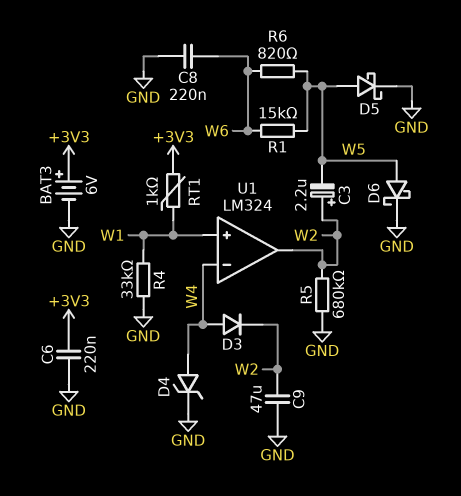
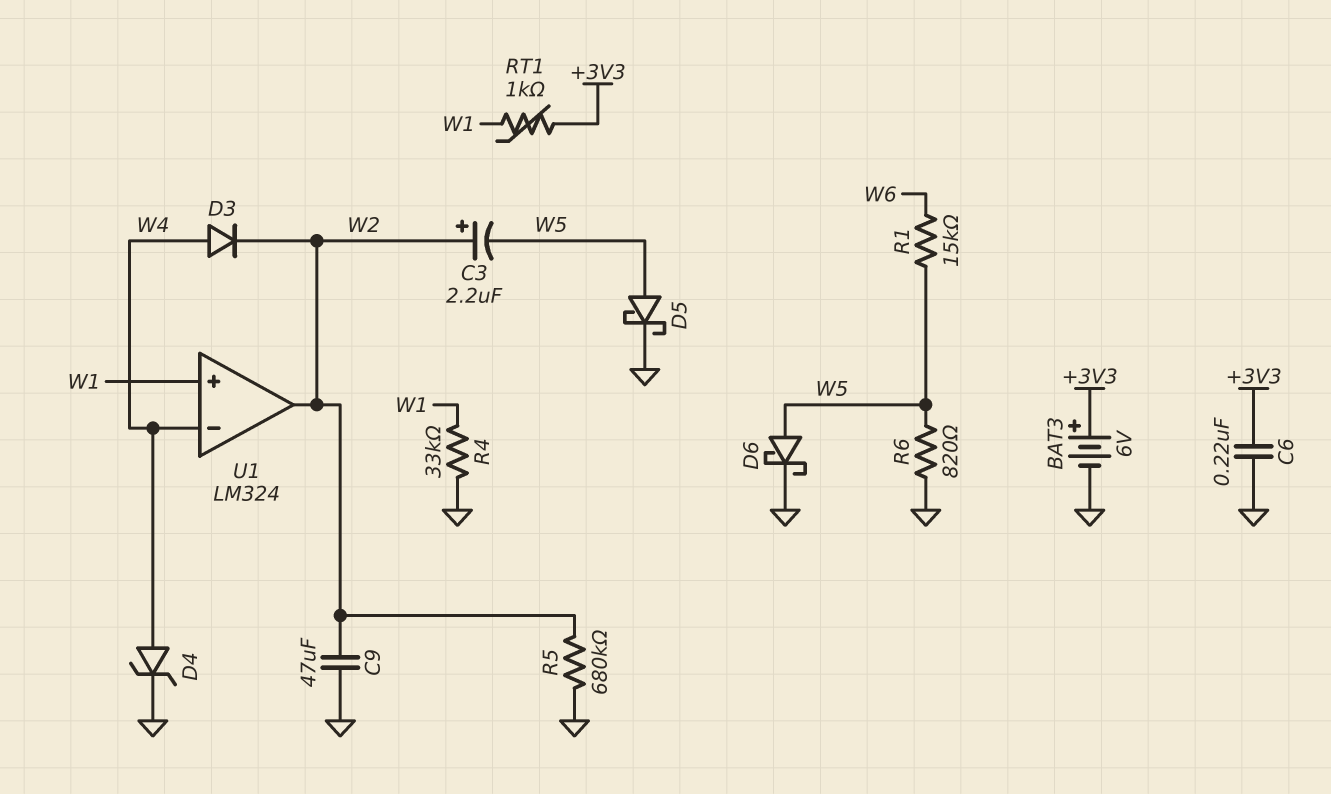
C8: 220nF (GND, W6) -> none
R6: 820 (W5, W6) -> 820 (GND, W5)

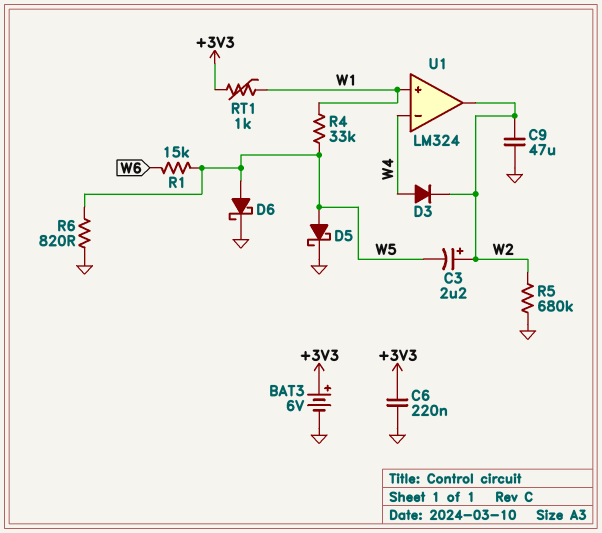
D4: zener (A W4, K GND) -> none
R4: 33k (GND, W1) -> 33k (W1, W5)

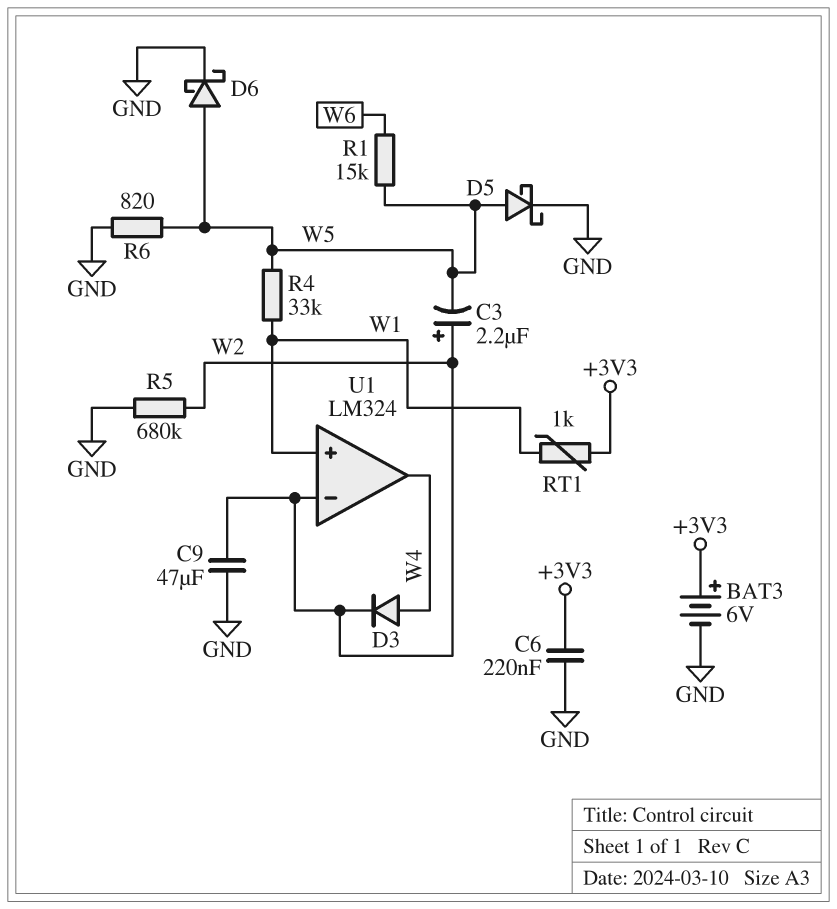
U1 pin in-: W4 -> W2
U1 pin out: W2 -> W4

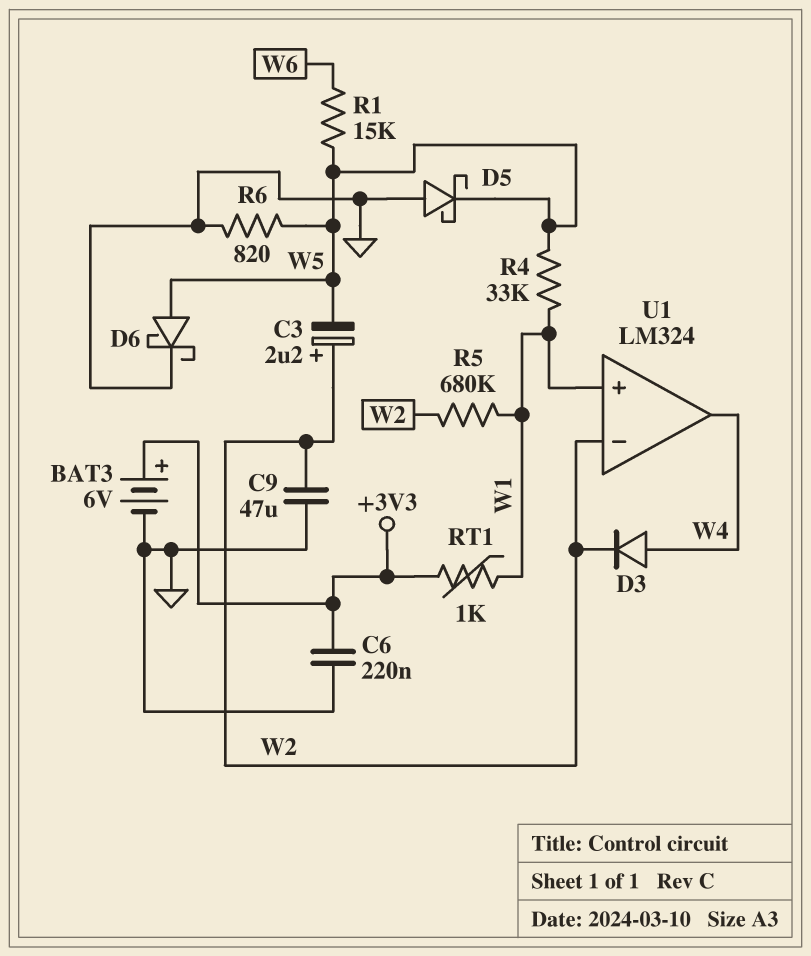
D5: schottky (A W5, K GND) -> schottky (A GND, K W5)
R5: 680k (GND, W2) -> 680k (W1, W2)

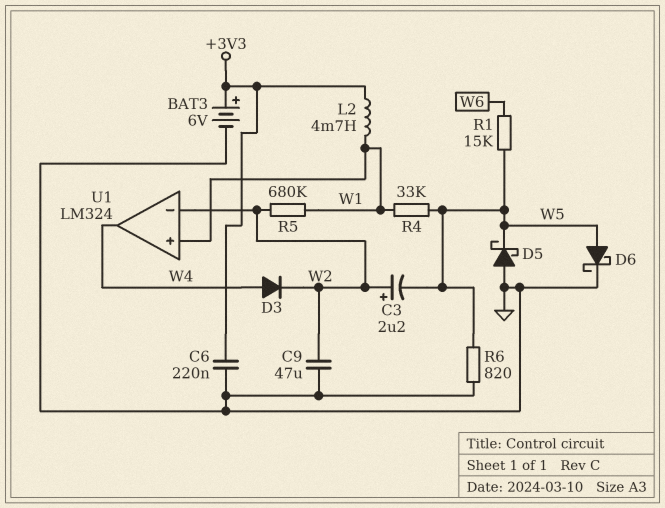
L2: none -> 4.7mH (+3V3, W1)
RT1: 1k (+3V3, W1) -> none

